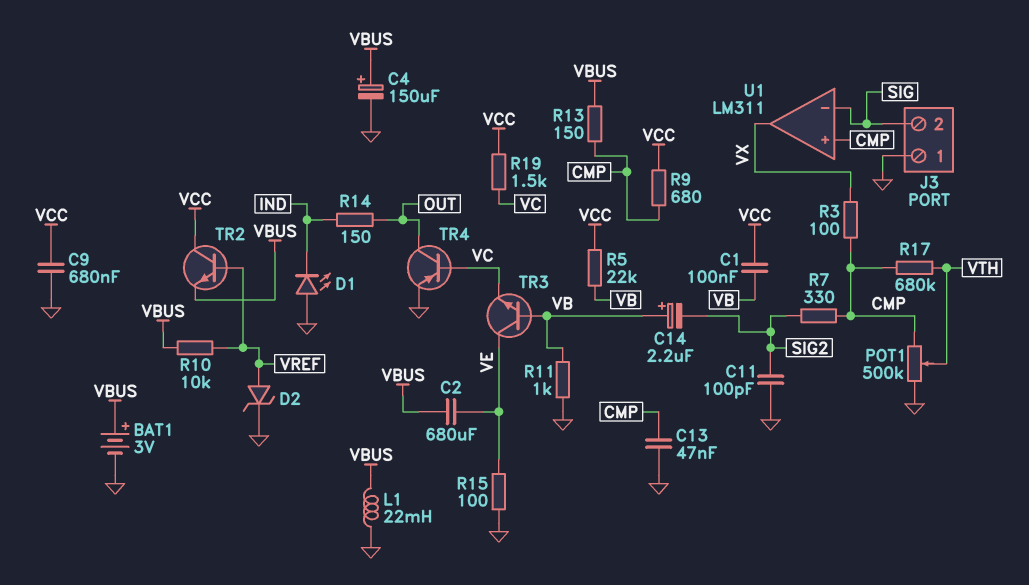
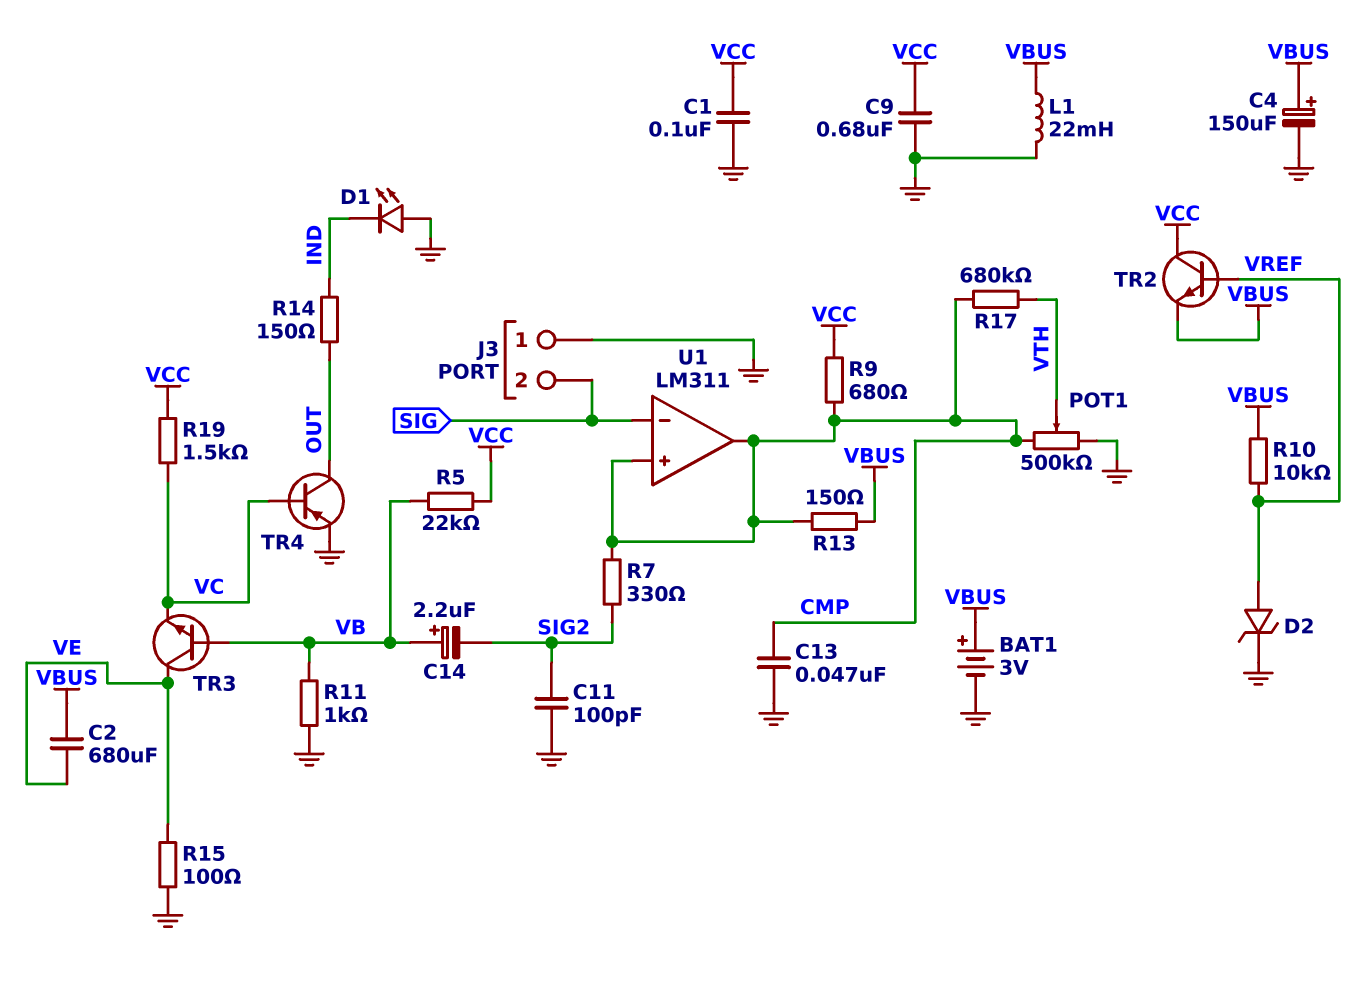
C1: 100nF (VB, VCC) -> 100nF (GND, VCC)
R3: 100 (CMP, VX) -> none
U1 pin out: VX -> CMP

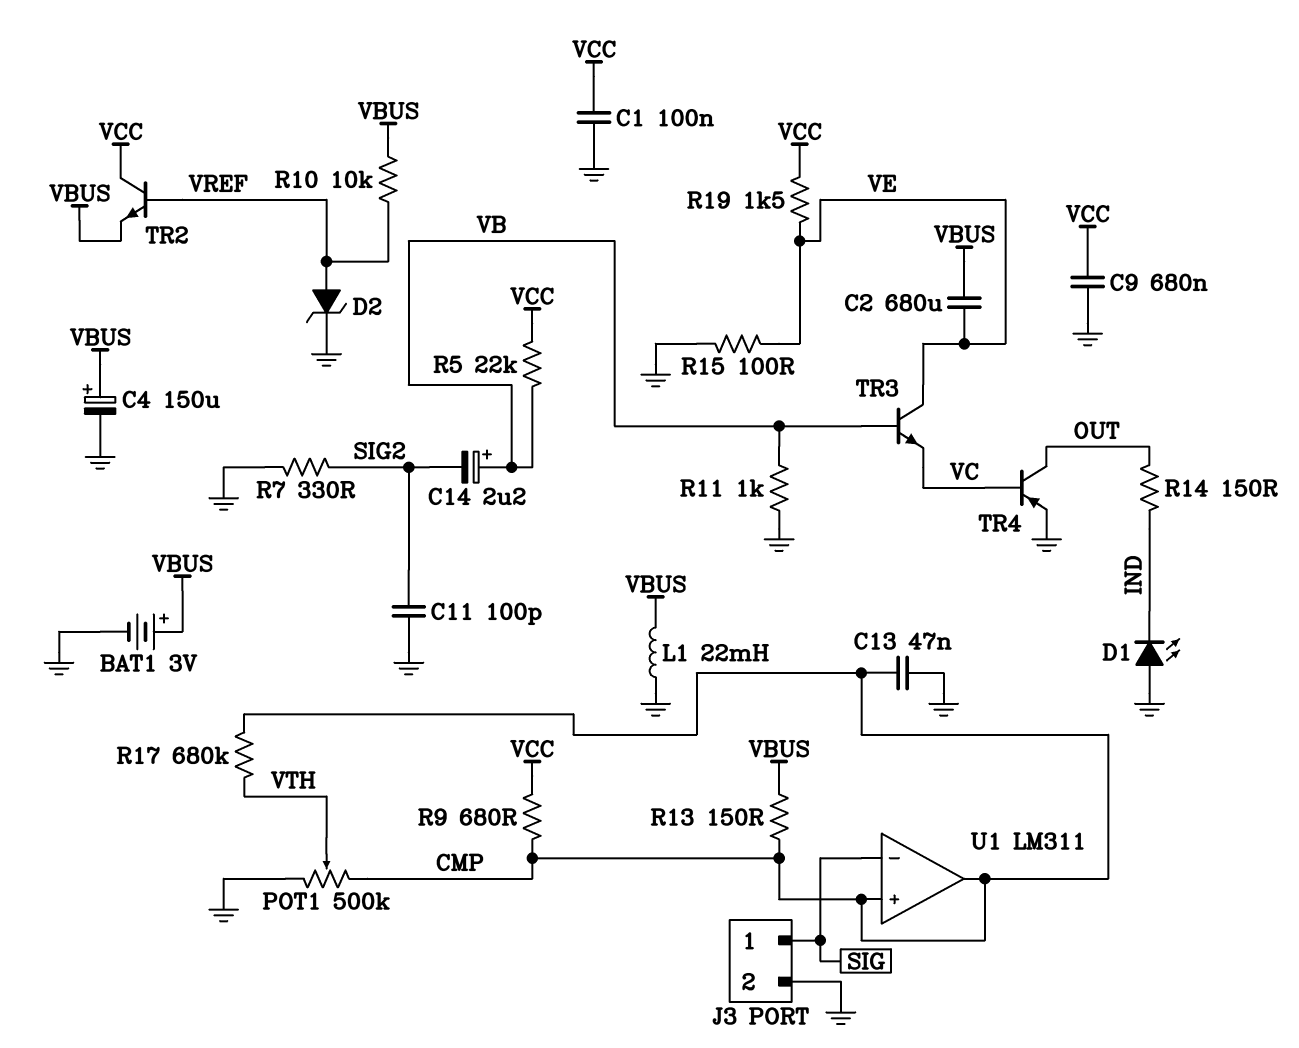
J3 pin 1: GND -> SIG
J3 pin 2: SIG -> GND
R7: 330 (CMP, SIG2) -> 330 (GND, SIG2)
R19: 1.5k (VC, VCC) -> 1.5k (VCC, VE)

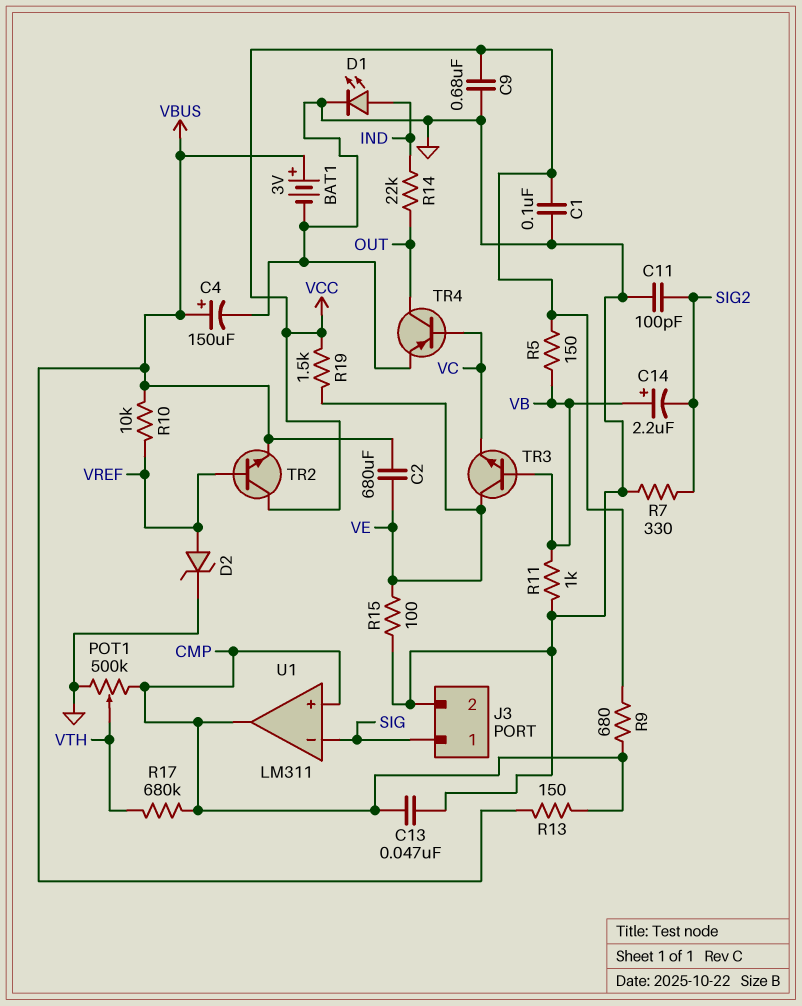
D1: LED (A GND, K IND) -> LED (A IND, K GND)
L1: 22mH (GND, VBUS) -> none
R5: 22k (VB, VCC) -> 150 (VB, VCC)
R14: 150 (IND, OUT) -> 22k (IND, OUT)

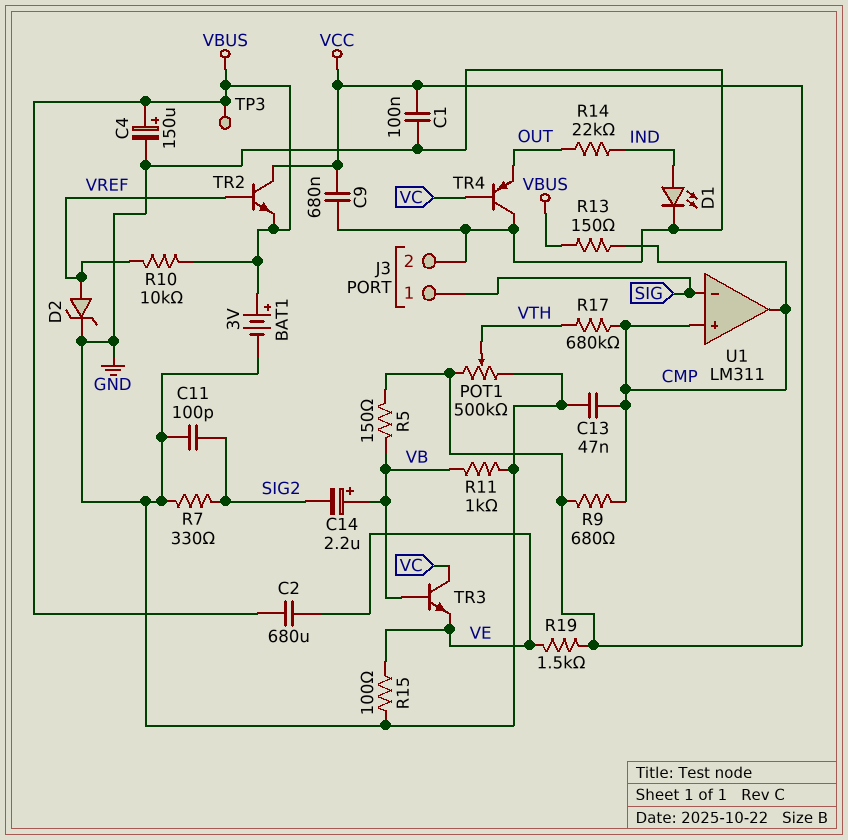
POT1: 500k (CMP, GND, wiper VTH) -> 500k (GND, VCC, wiper VTH)
TP3: none -> test point (VBUS)
TR3: NPN (B VB, C VE, E VC) -> NPN (B VB, C VC, E VE)
TR4: PNP (B VC, C OUT, E GND) -> PNP (B VC, C GND, E OUT)

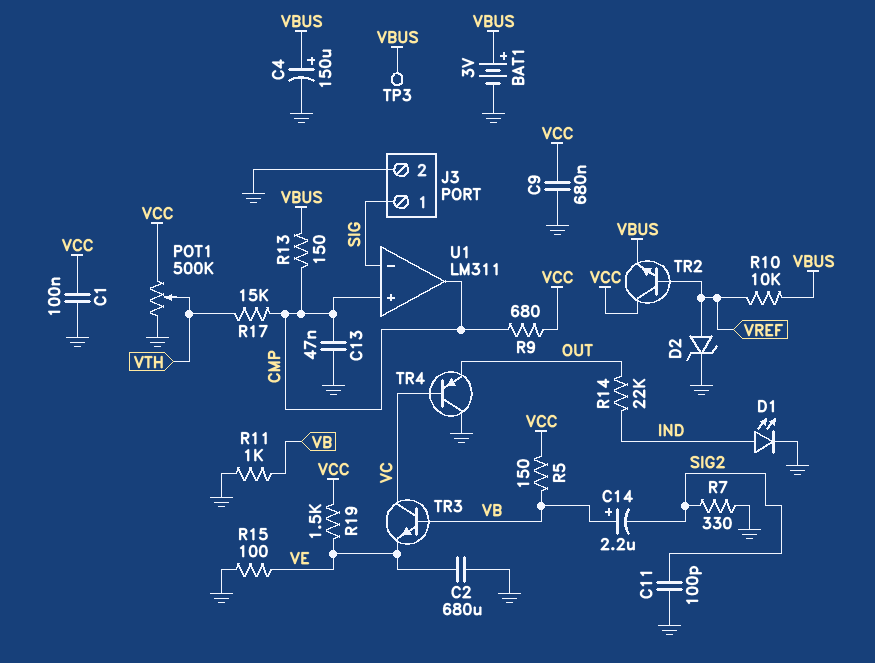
C2: 680uF (VBUS, VE) -> 680uF (GND, VE)
R17: 680k (CMP, VTH) -> 15k (CMP, VTH)

